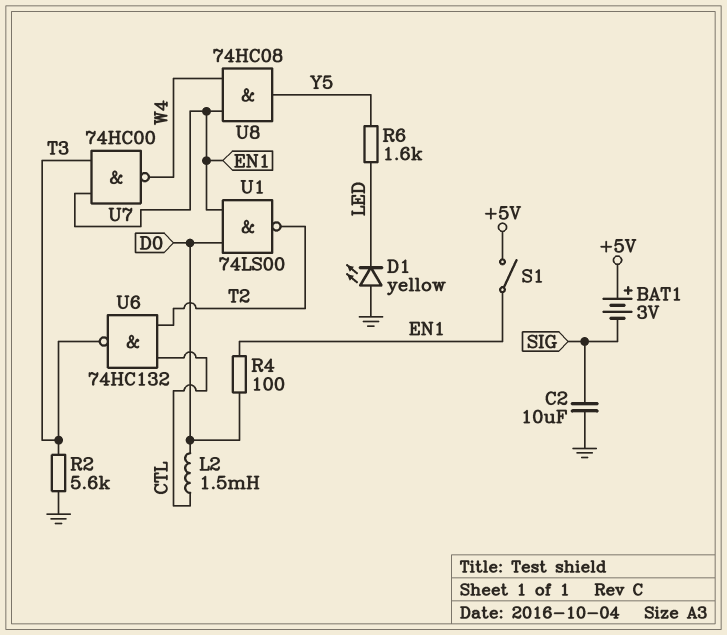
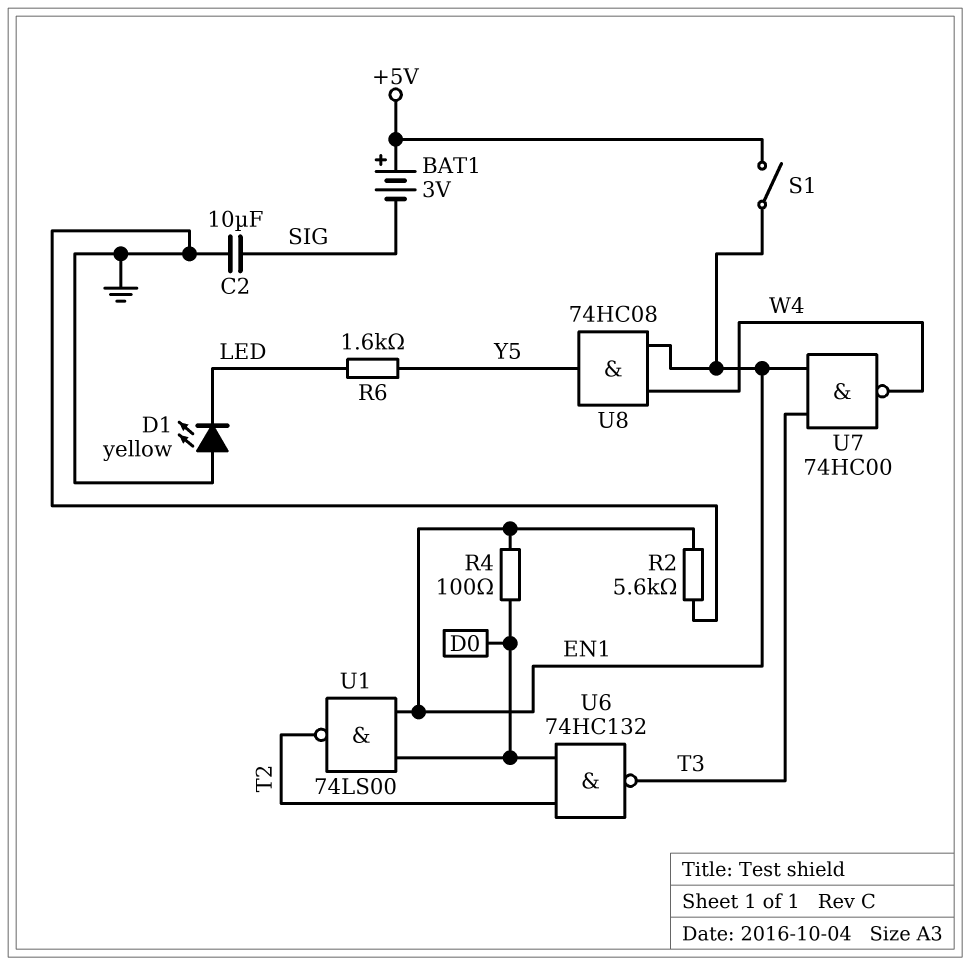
L2: 1.5mH (CTL, D0) -> none
R2: 5.6k (GND, T3) -> 5.6k (EN1, GND)
U6: NAND 74HC132 (in CTL, in T2, out T3) -> NAND 74HC132 (in D0, in T2, out T3)

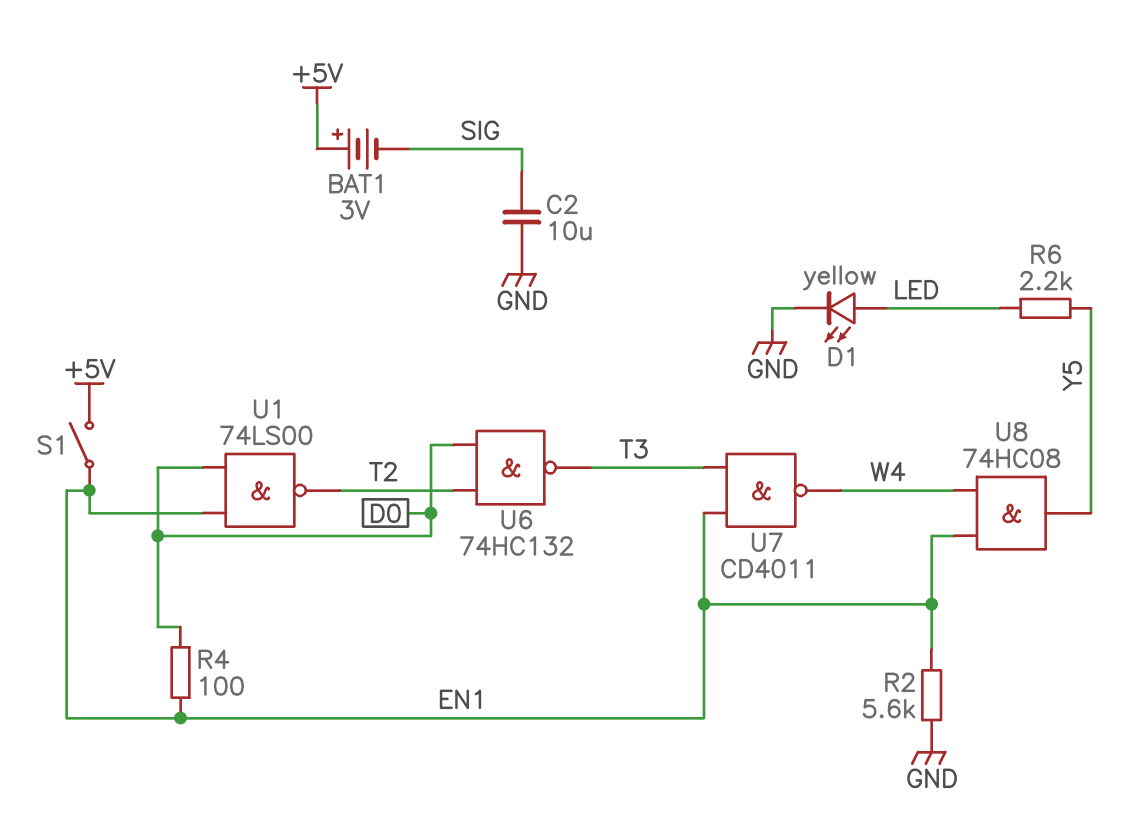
D1: LED yellow (A GND, K LED) -> LED yellow (A LED, K GND)
R6: 1.6k (LED, Y5) -> 2.2k (LED, Y5)
U7: NAND 74HC00 (in EN1, in T3, out W4) -> NAND CD4011 (in EN1, in T3, out W4)

